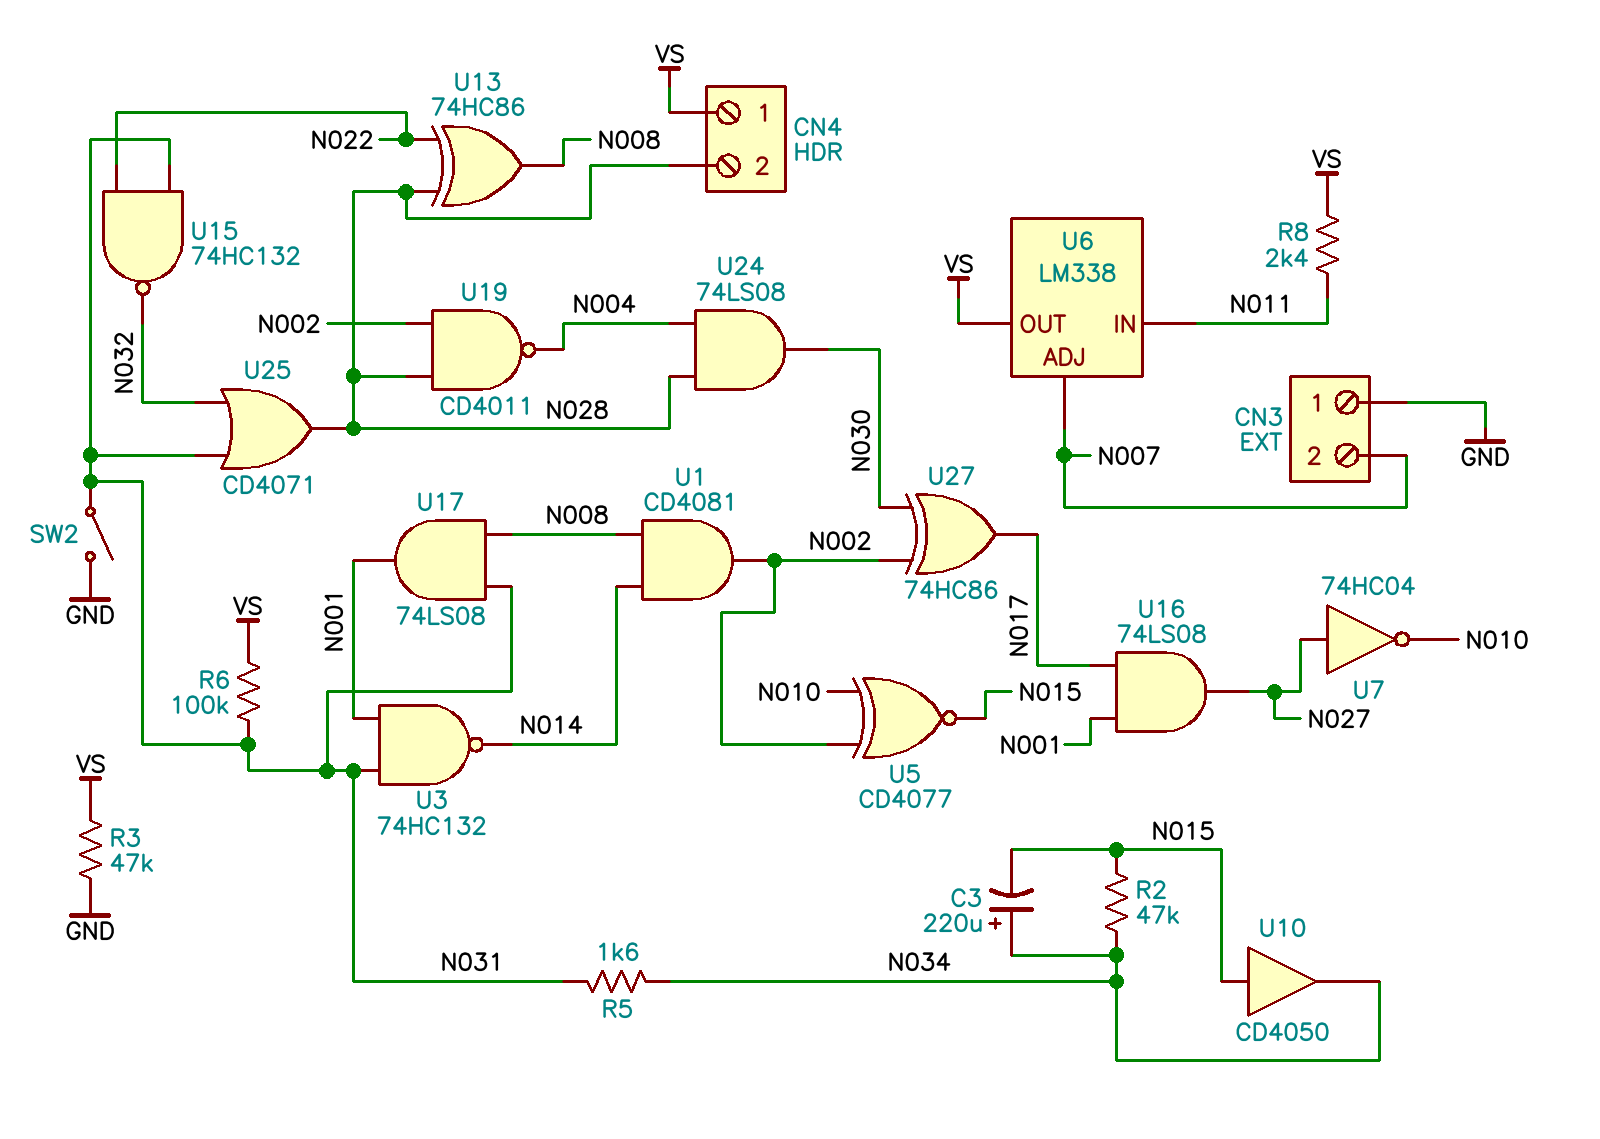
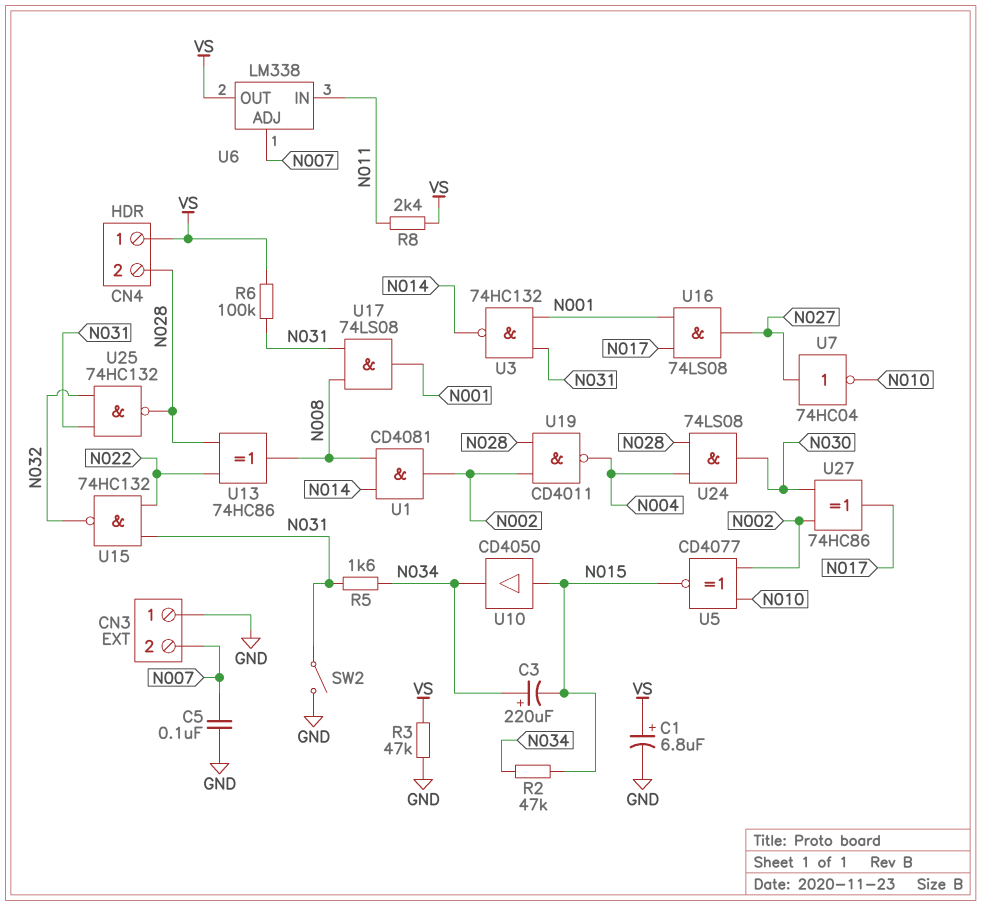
C1: none -> 6.8uF (plus VS, minus GND)
C5: none -> 100nF (GND, N007)
U25: OR CD4071 (in N031, in N032, out N028) -> NAND 74HC132 (in N031, in N032, out N028)

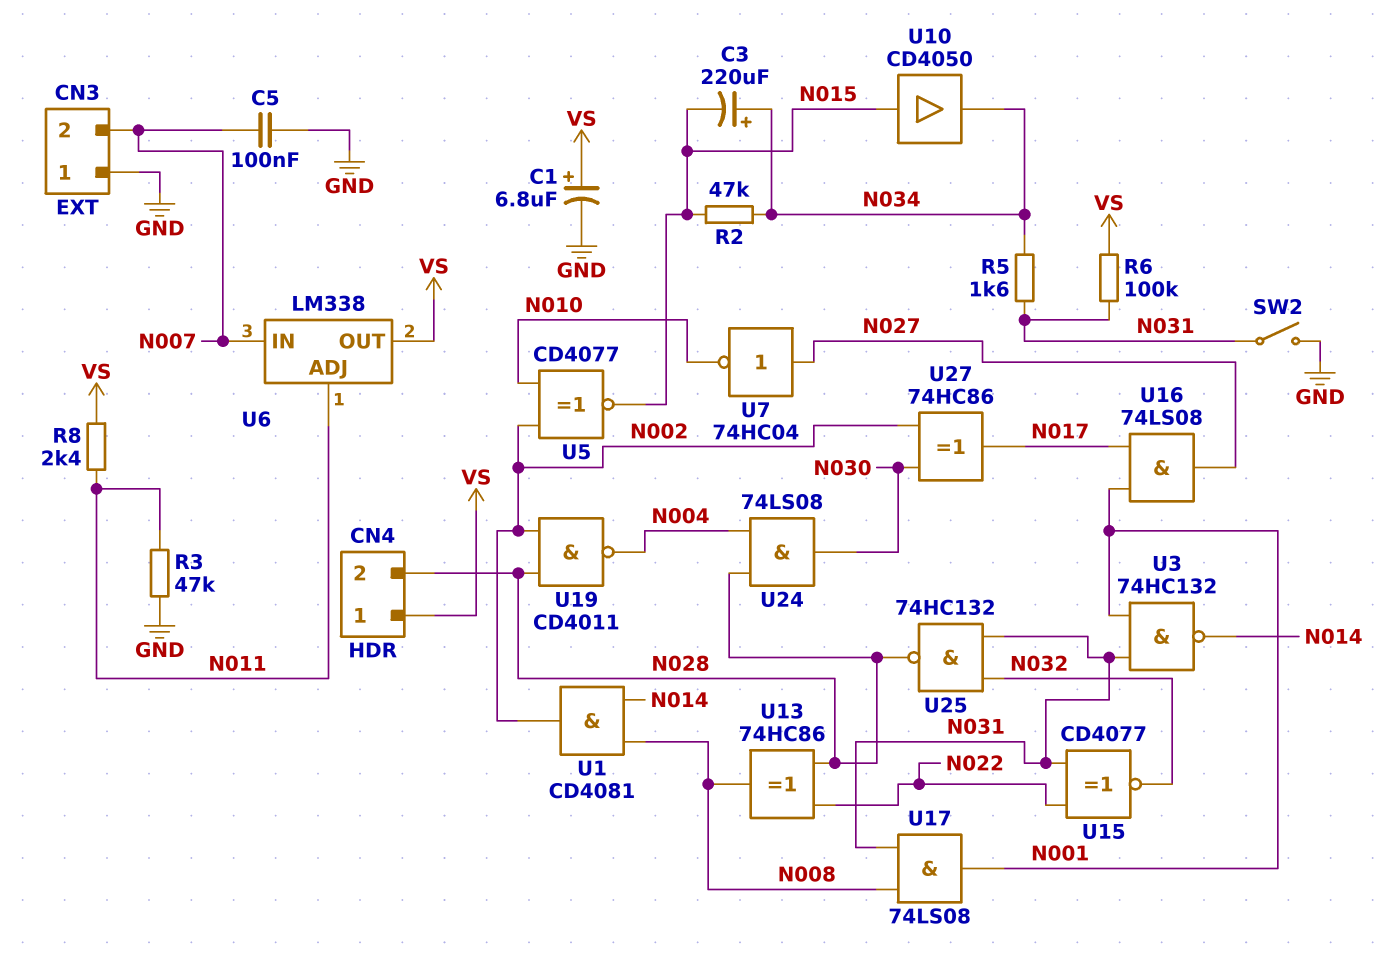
R3: 47k (GND, VS) -> 47k (GND, N011)
U6 pin ADJ: N007 -> N011
U6 pin IN: N011 -> N007
U15: NAND 74HC132 (in N022, in N031, out N032) -> XNOR CD4077 (in N022, in N031, out N032)

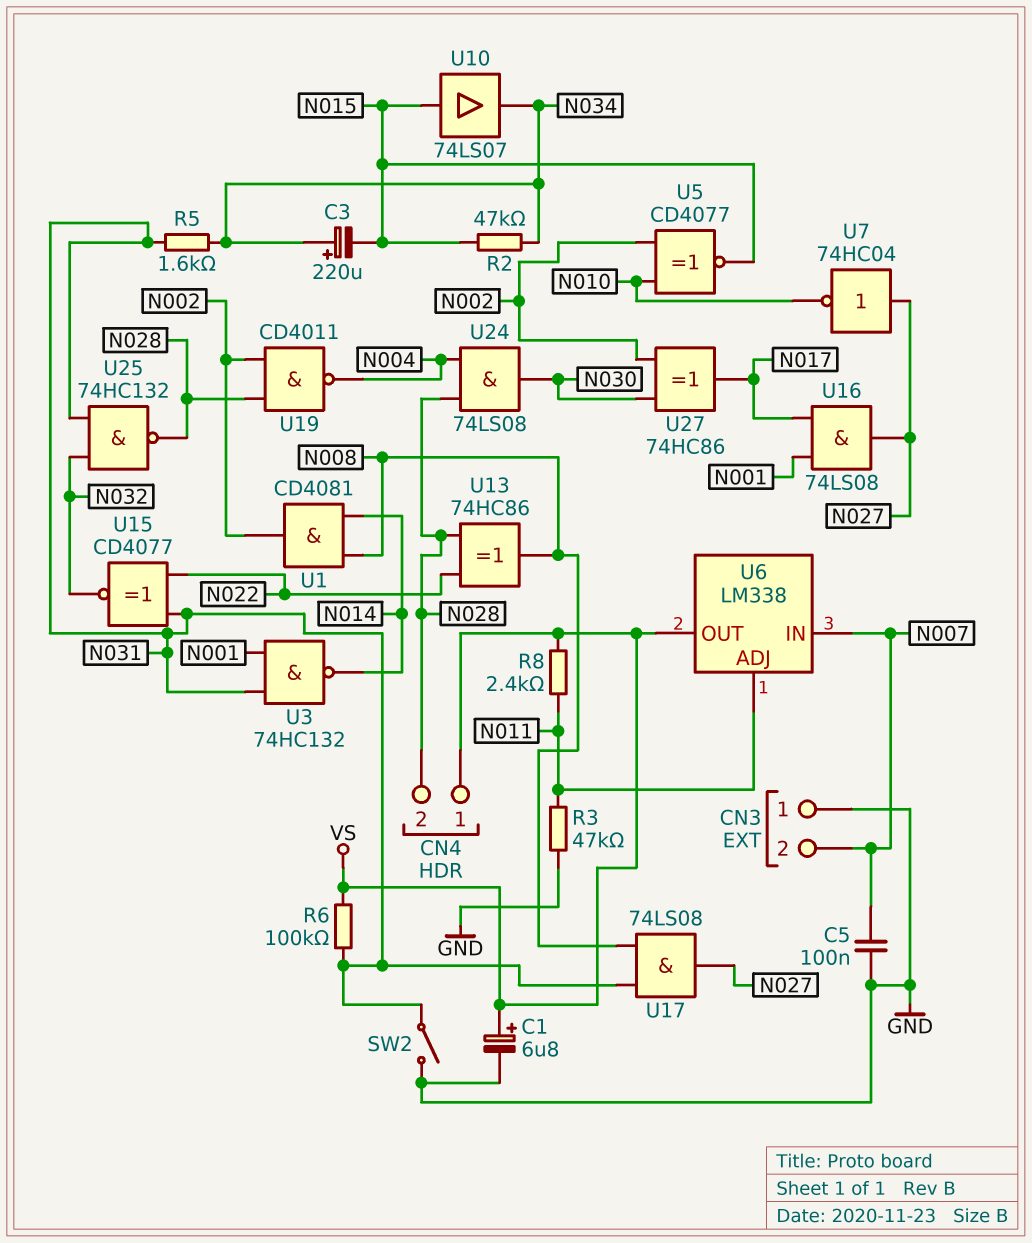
U10: buffer CD4050 (in N015, out N034) -> buffer 74LS07 (in N015, out N034)
U17: AND 74LS08 (in N008, in N031, out N001) -> AND 74LS08 (in N008, in N031, out N027)

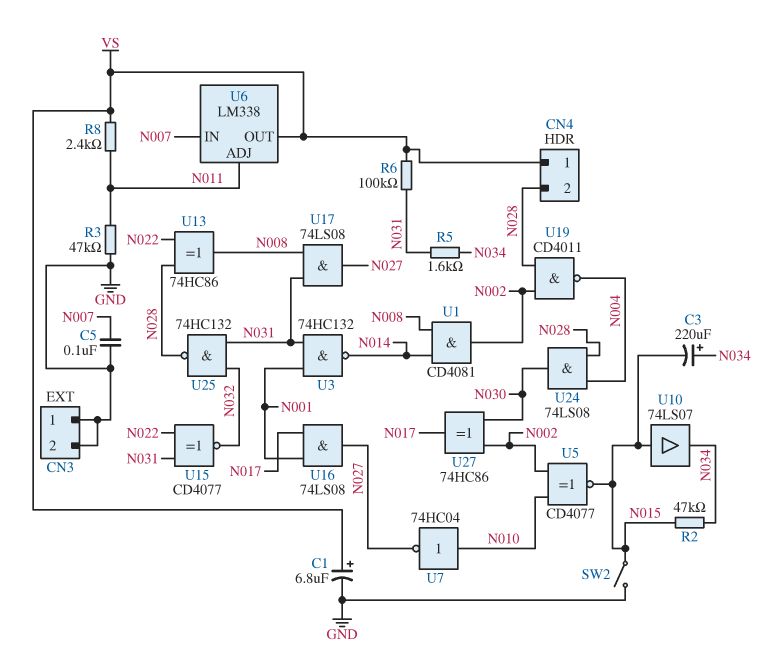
CN3 pin 2: N007 -> GND
SW2: switch (GND, N031) -> switch (GND, N015)
U7: NOT 74HC04 (in N027, out N010) -> NOT 74HC04 (in N010, out N027)

